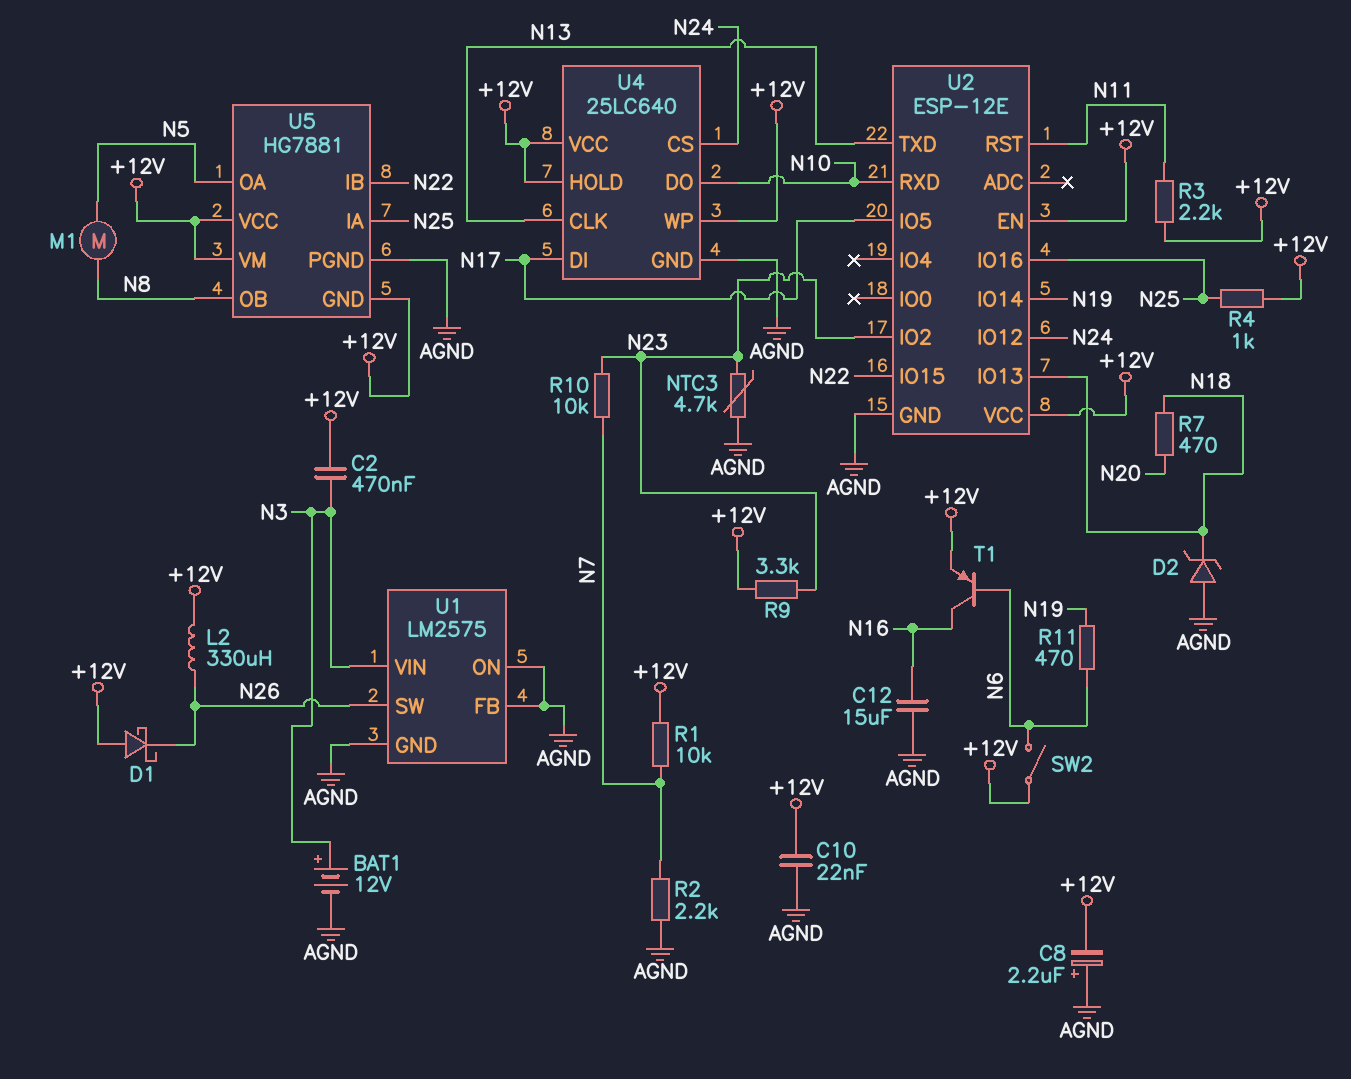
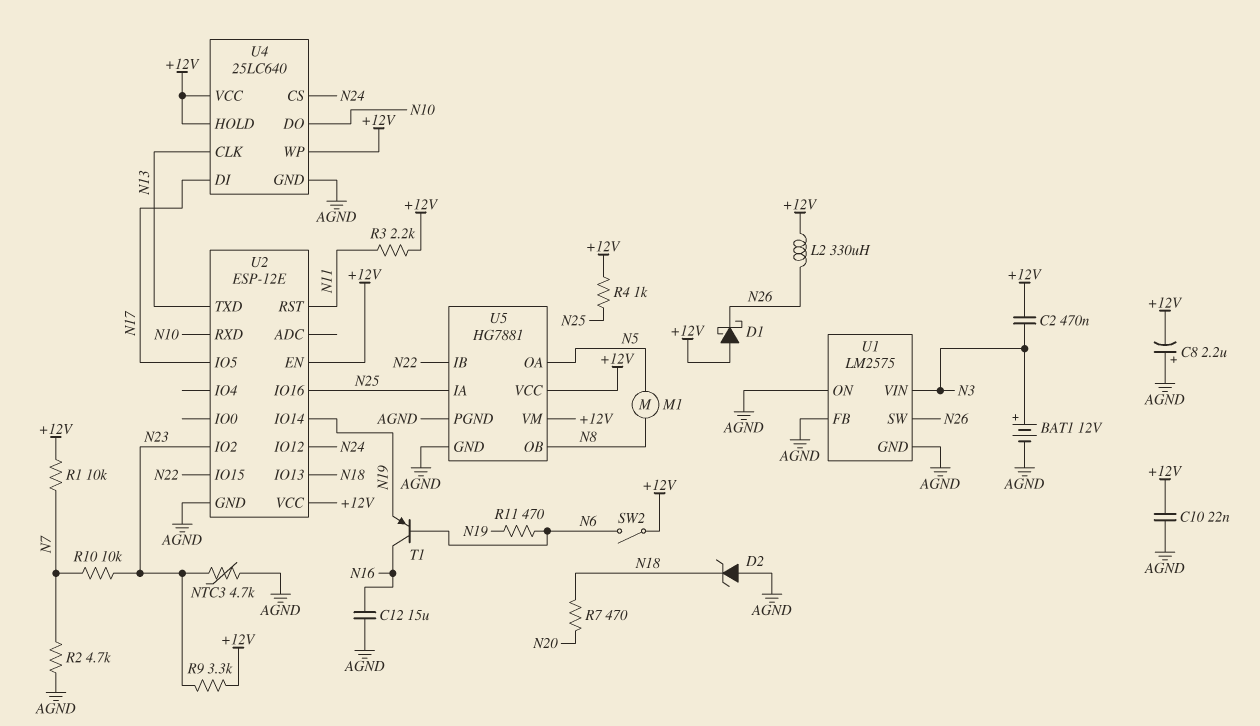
R2: 2.2k (AGND, N7) -> 4.7k (AGND, N7)
T1: PNP (B N6, C N16, E +12V) -> PNP (B N6, C N16, E N19)
U5 pin GND: +12V -> AGND

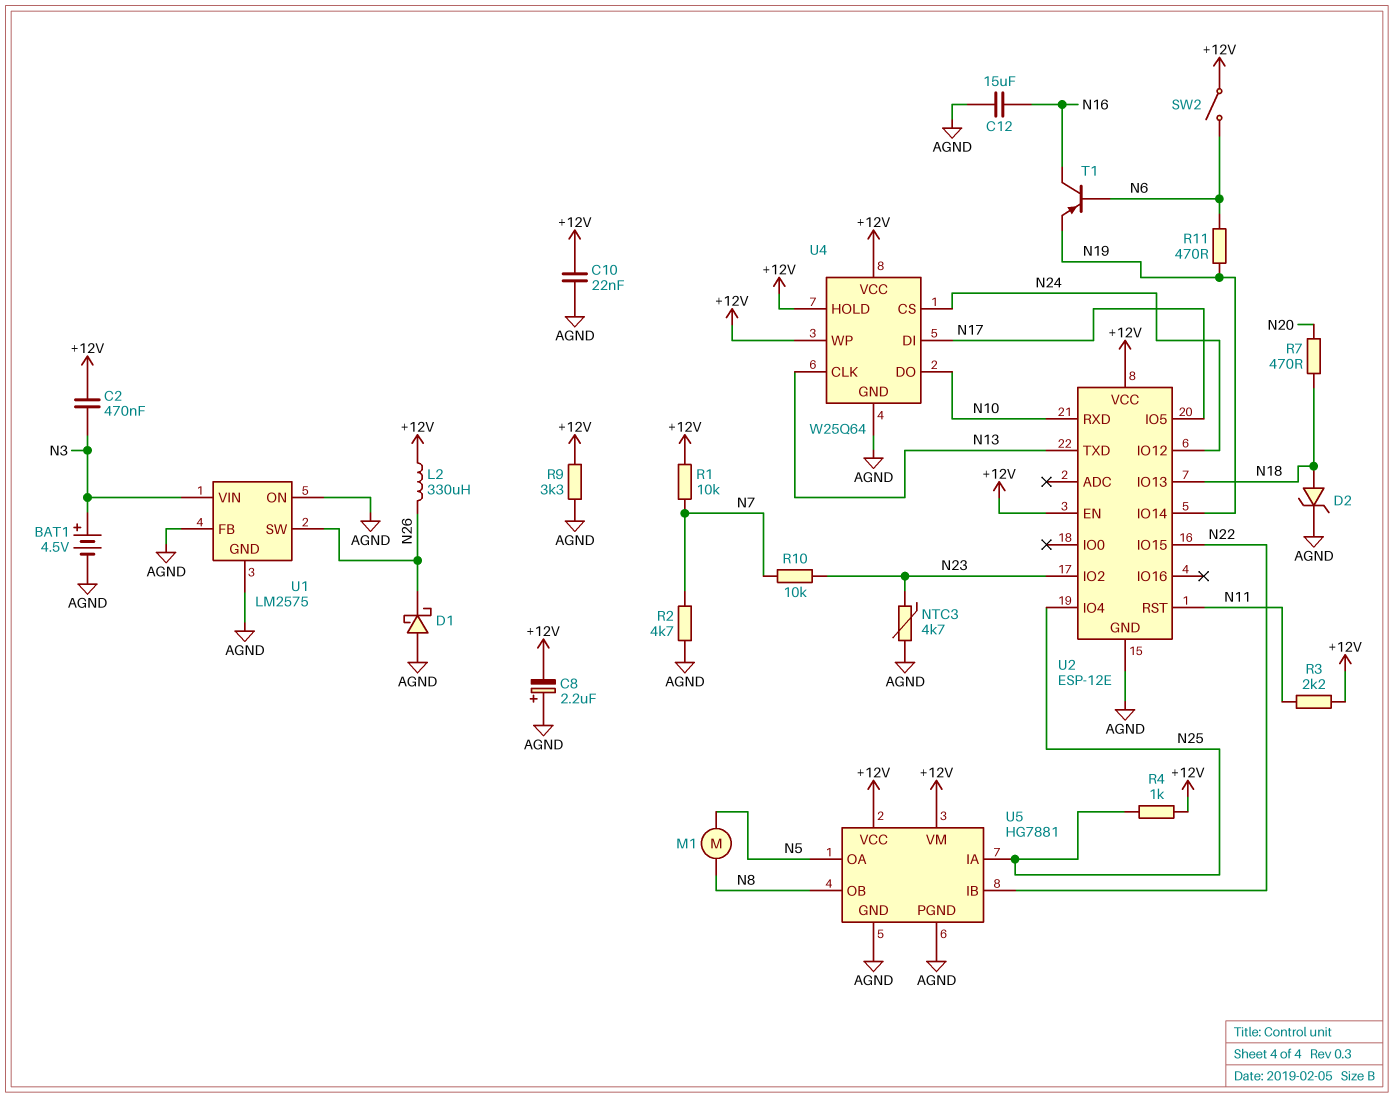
BAT1: 12V (plus N3, minus AGND) -> 4.5V (plus N3, minus AGND)
D1: schottky (A +12V, K N26) -> schottky (A AGND, K N26)
D2: zener (A AGND, K N18) -> zener (A N18, K AGND)
R9: 3.3k (+12V, N23) -> 3.3k (+12V, AGND)
U2 pin IO4: none -> N25
U2 pin IO16: N25 -> none
U4: 25LC640 -> W25Q64

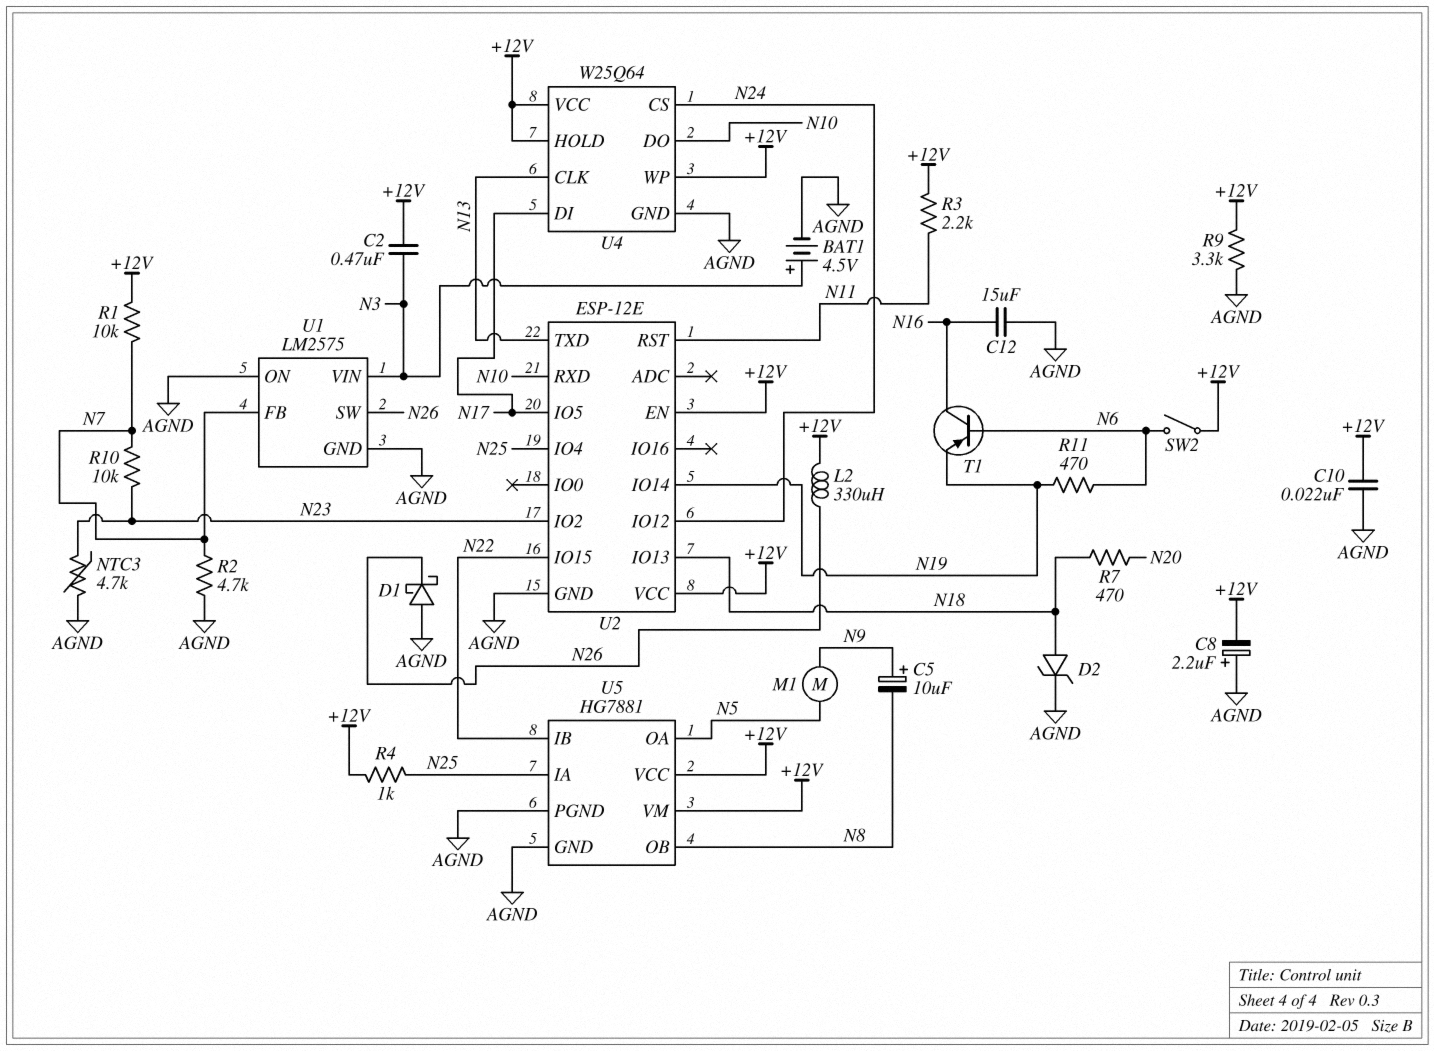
C5: none -> 10uF (plus N9, minus N8)
M1: motor (N5, N8) -> motor (N5, N9)
U1 pin FB: AGND -> N7

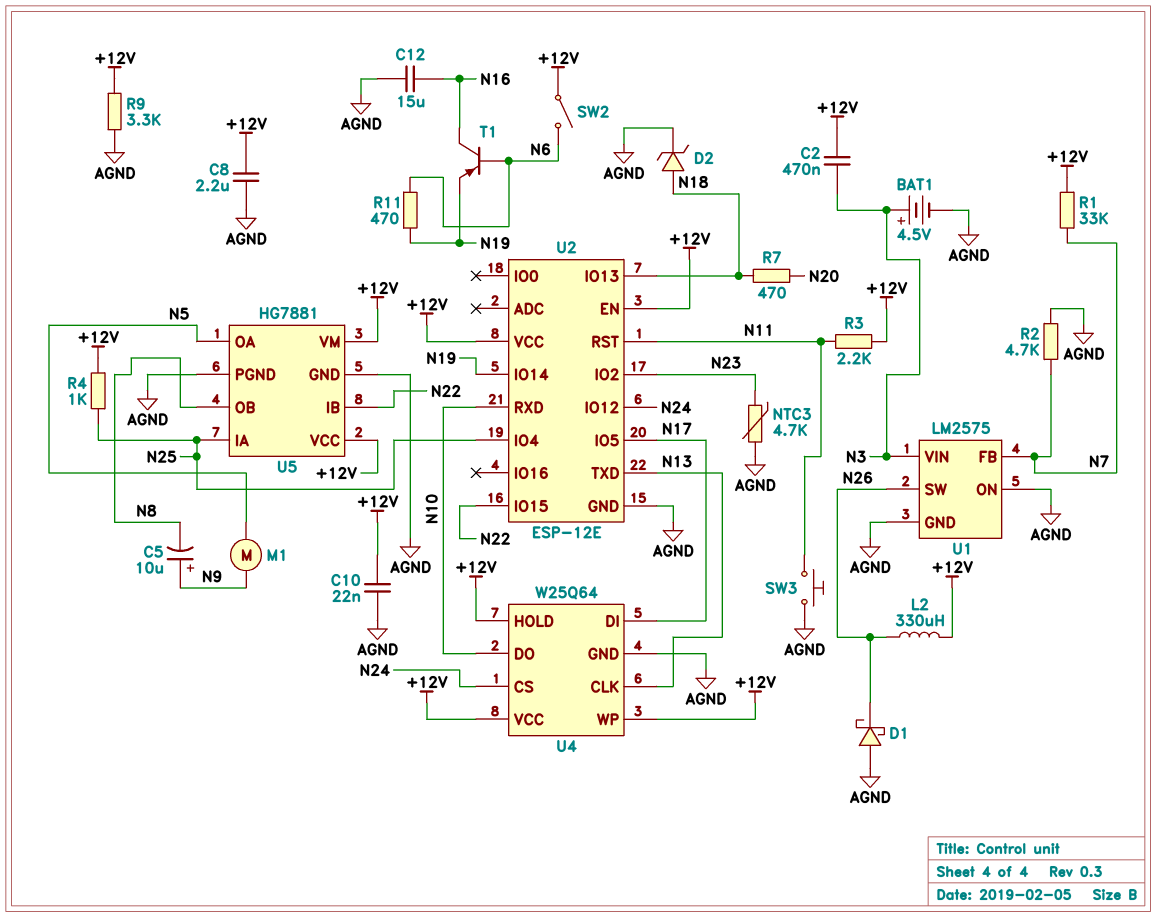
C8: 2.2uF (plus AGND, minus +12V) -> 2.2uF (+12V, AGND)
R1: 10k (+12V, N7) -> 33k (+12V, N7)
R10: 10k (N7, N23) -> none
SW3: none -> button (AGND, N11)

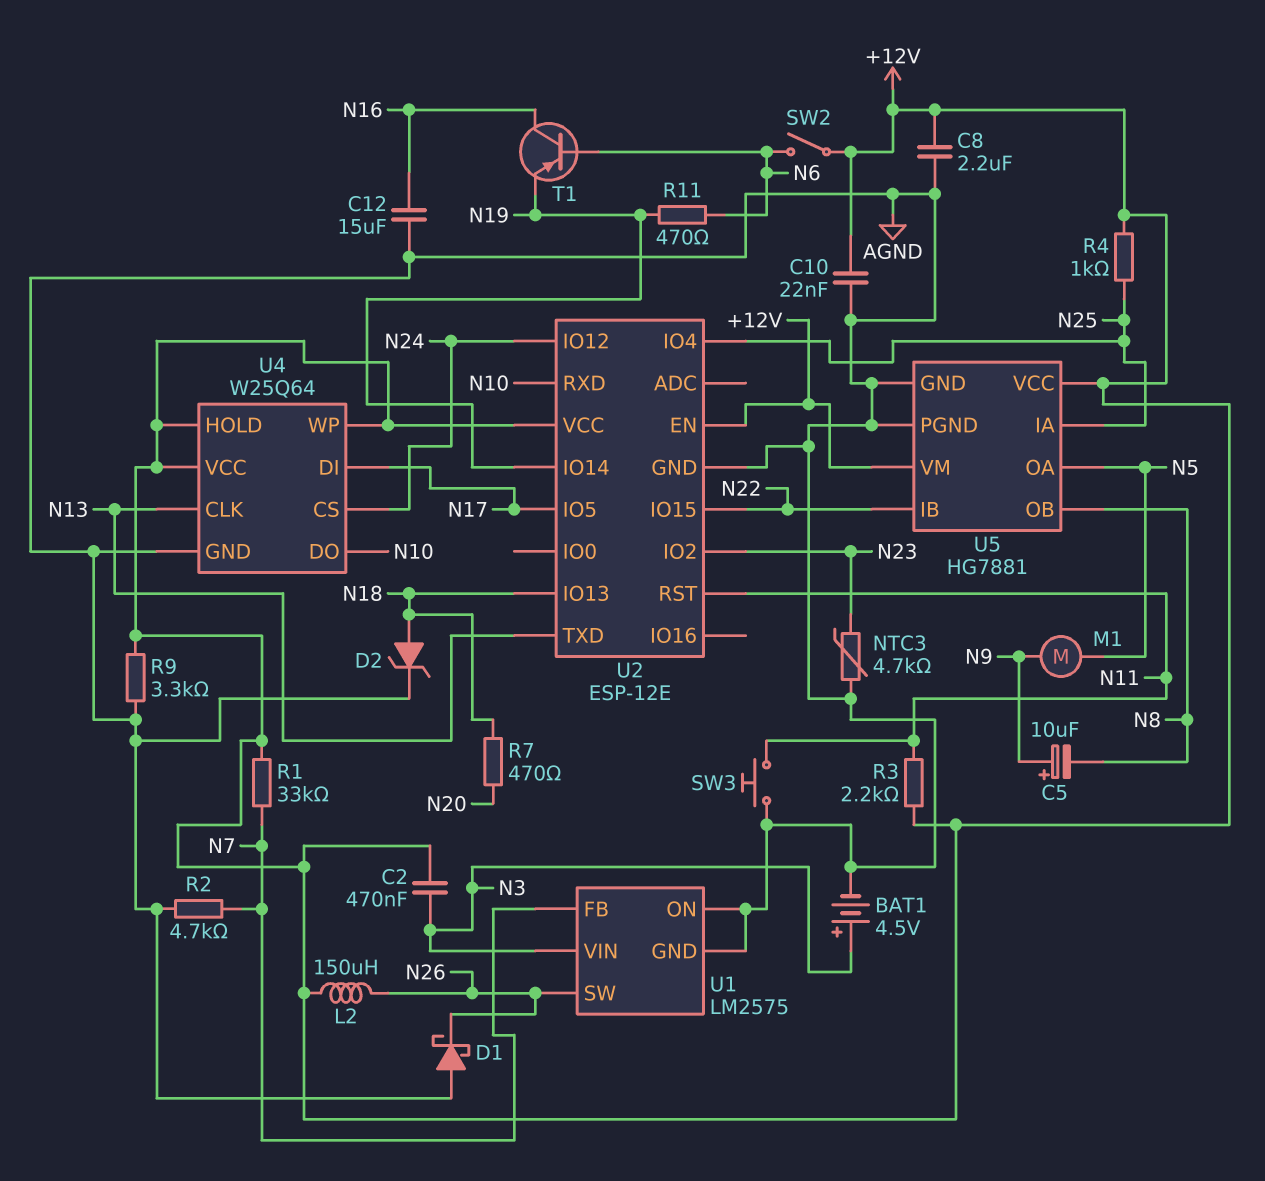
L2: 330uH (+12V, N26) -> 150uH (+12V, N26)

